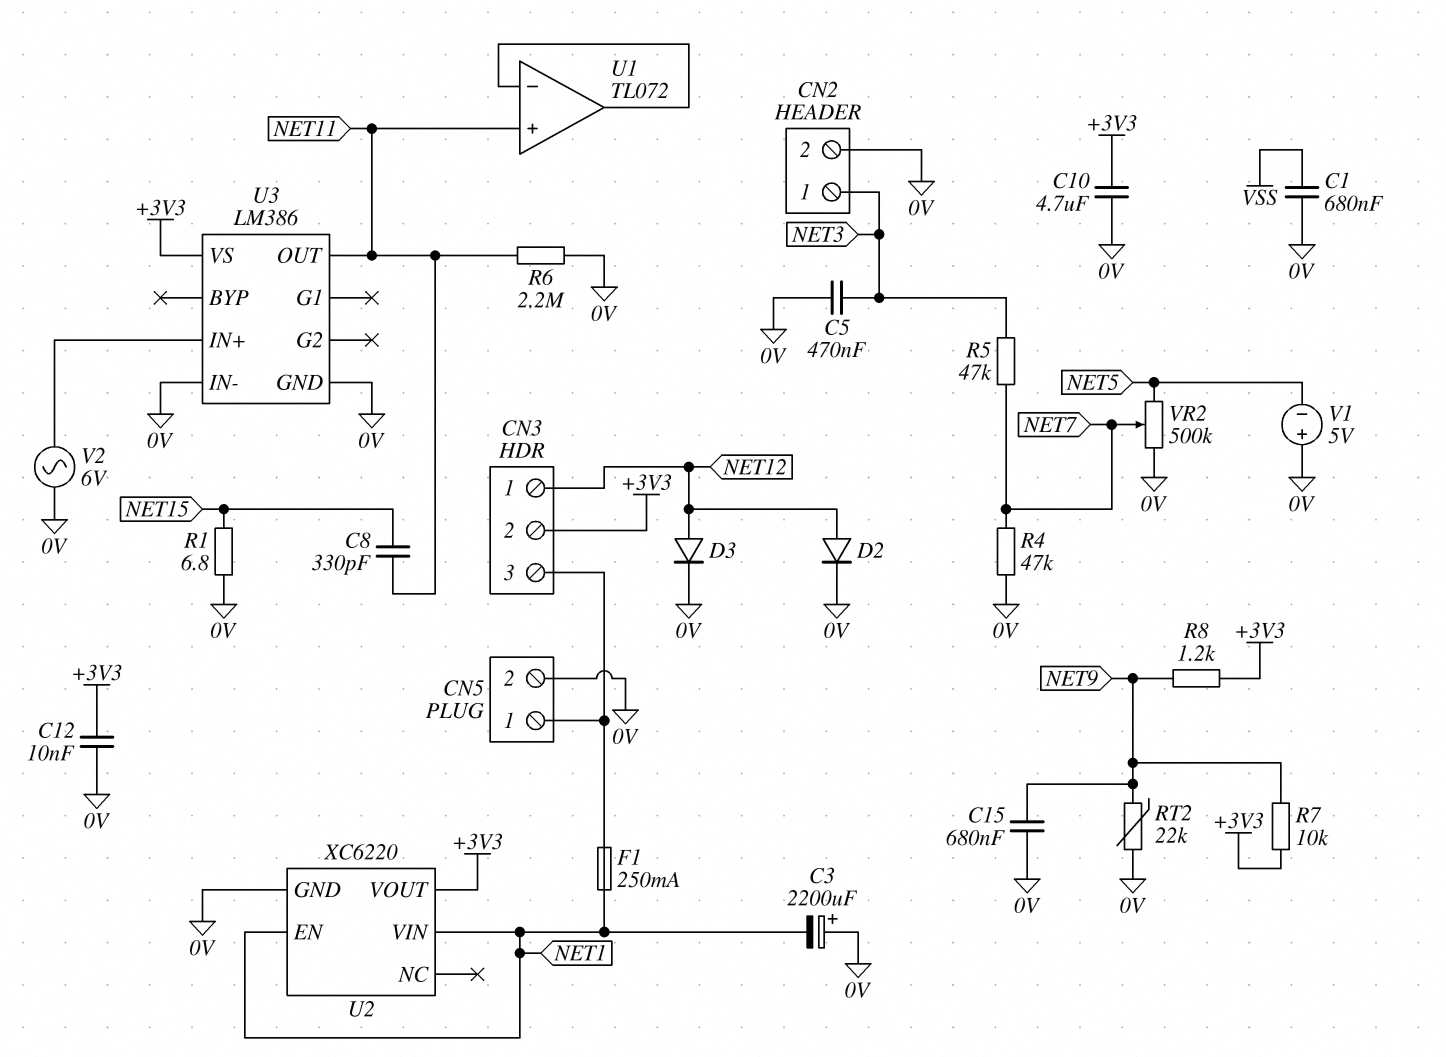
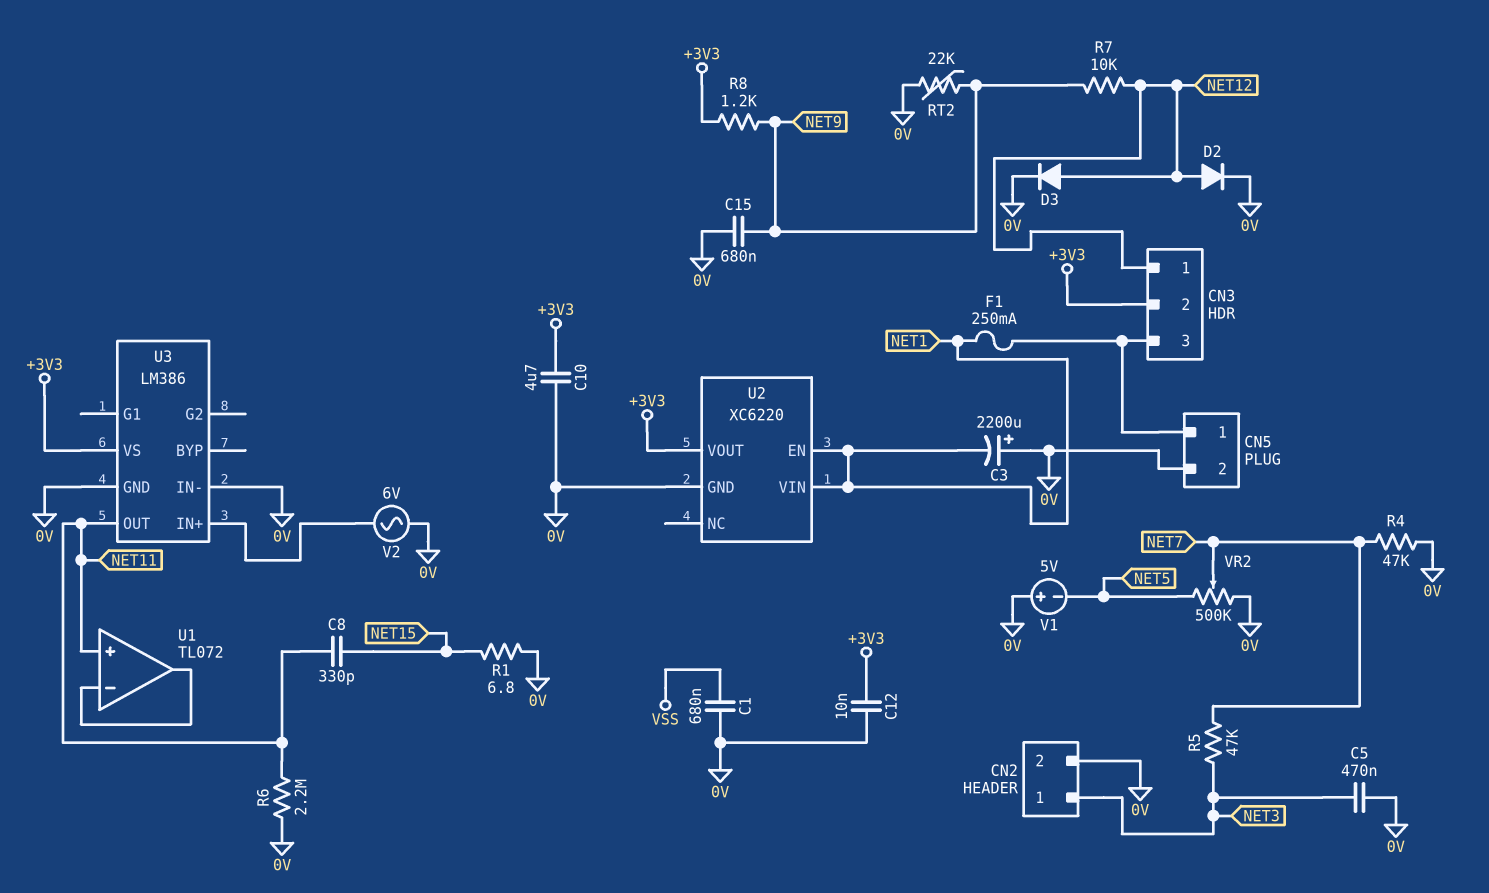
R7: 10k (+3V3, NET9) -> 10k (NET9, NET12)

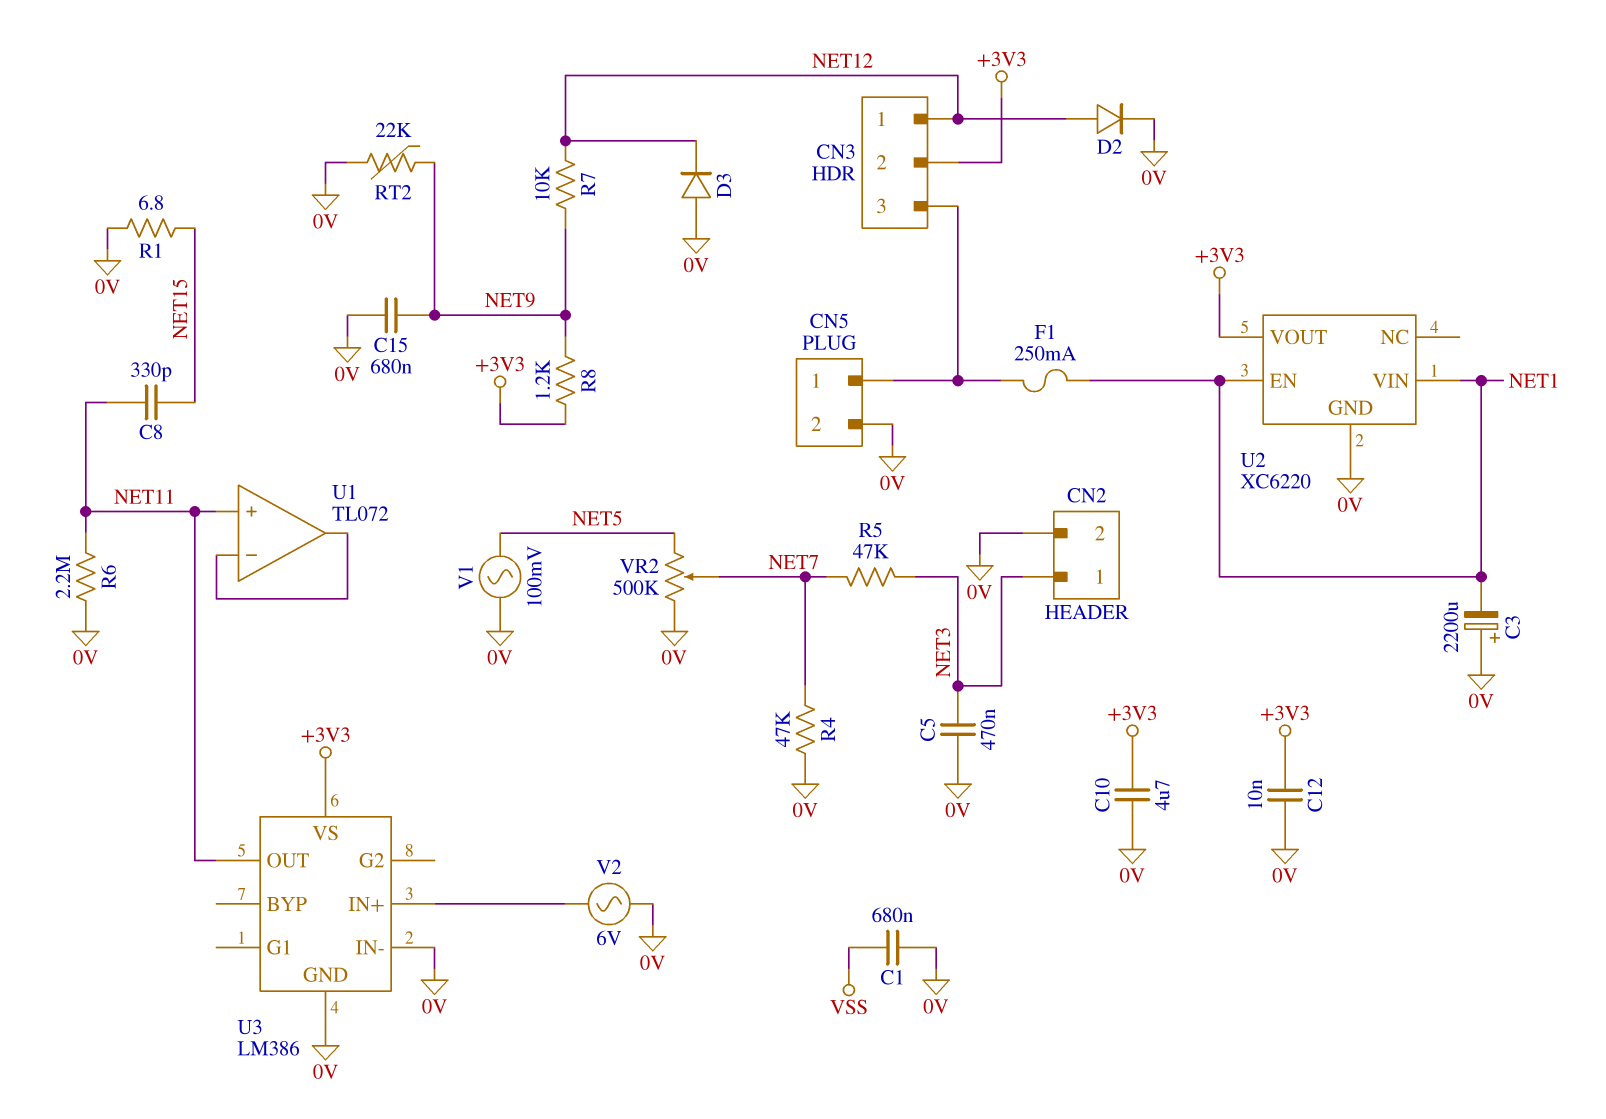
D3: diode (A NET12, K 0V) -> diode (A 0V, K NET12)
V1: 5V (plus 0V, minus NET5) -> AC 100mV (0V, NET5)

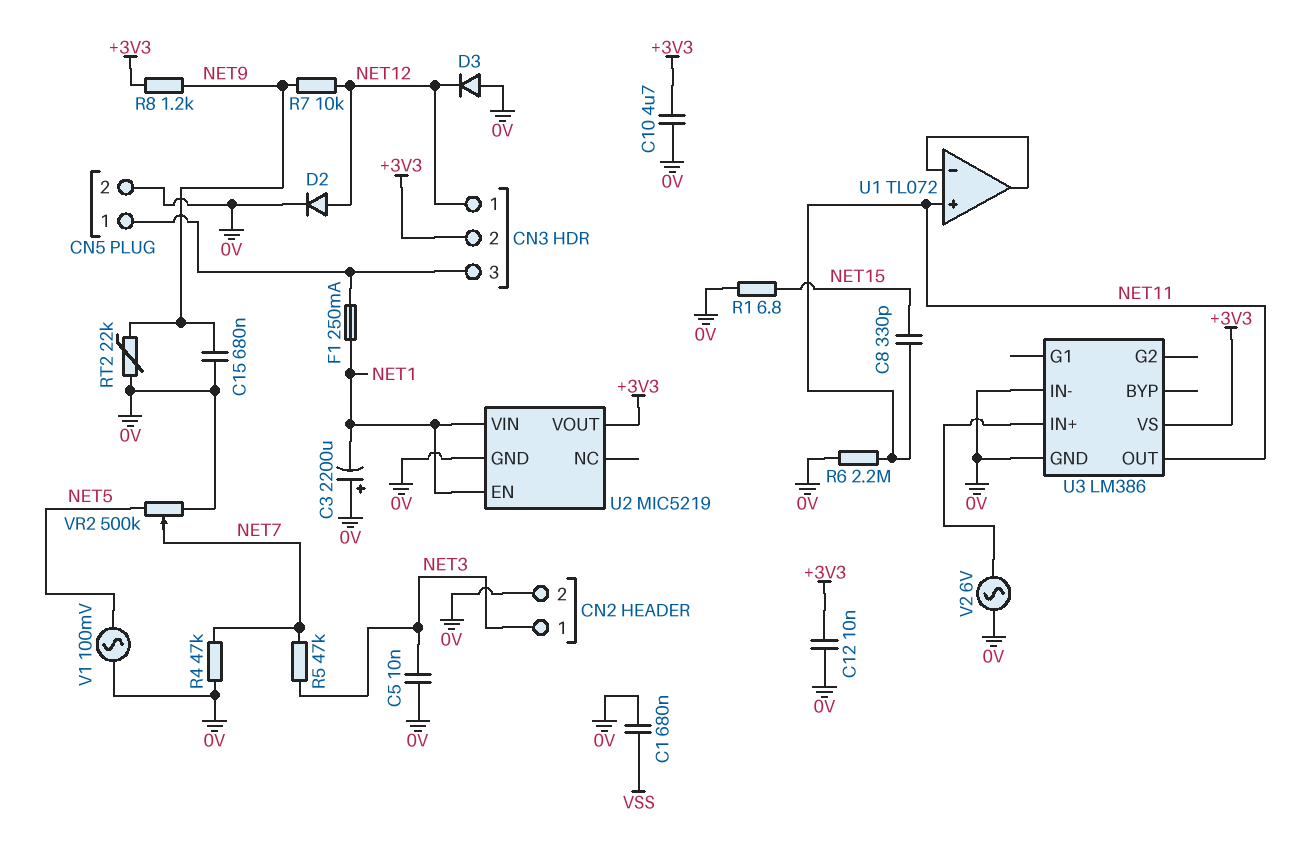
C5: 470nF (0V, NET3) -> 10nF (0V, NET3)
U2: XC6220 -> MIC5219

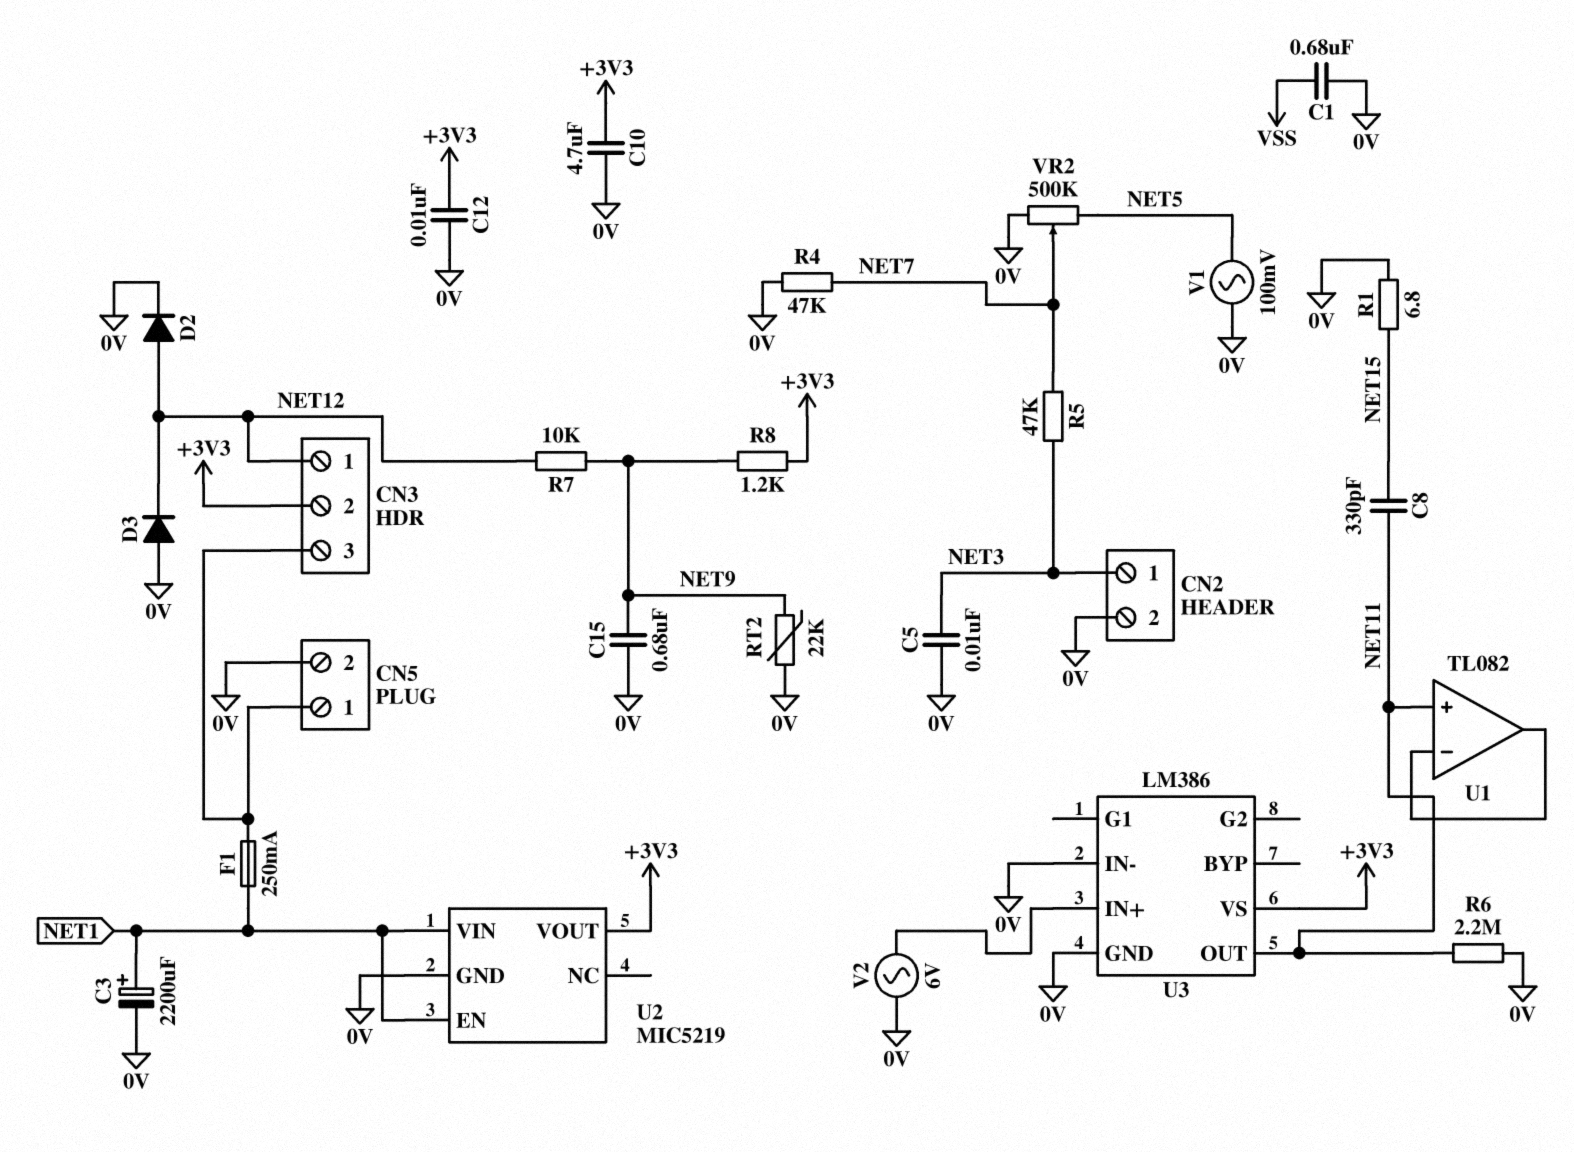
C3: 2200uF (plus 0V, minus NET1) -> 2200uF (plus NET1, minus 0V)
U1: TL072 -> TL082

